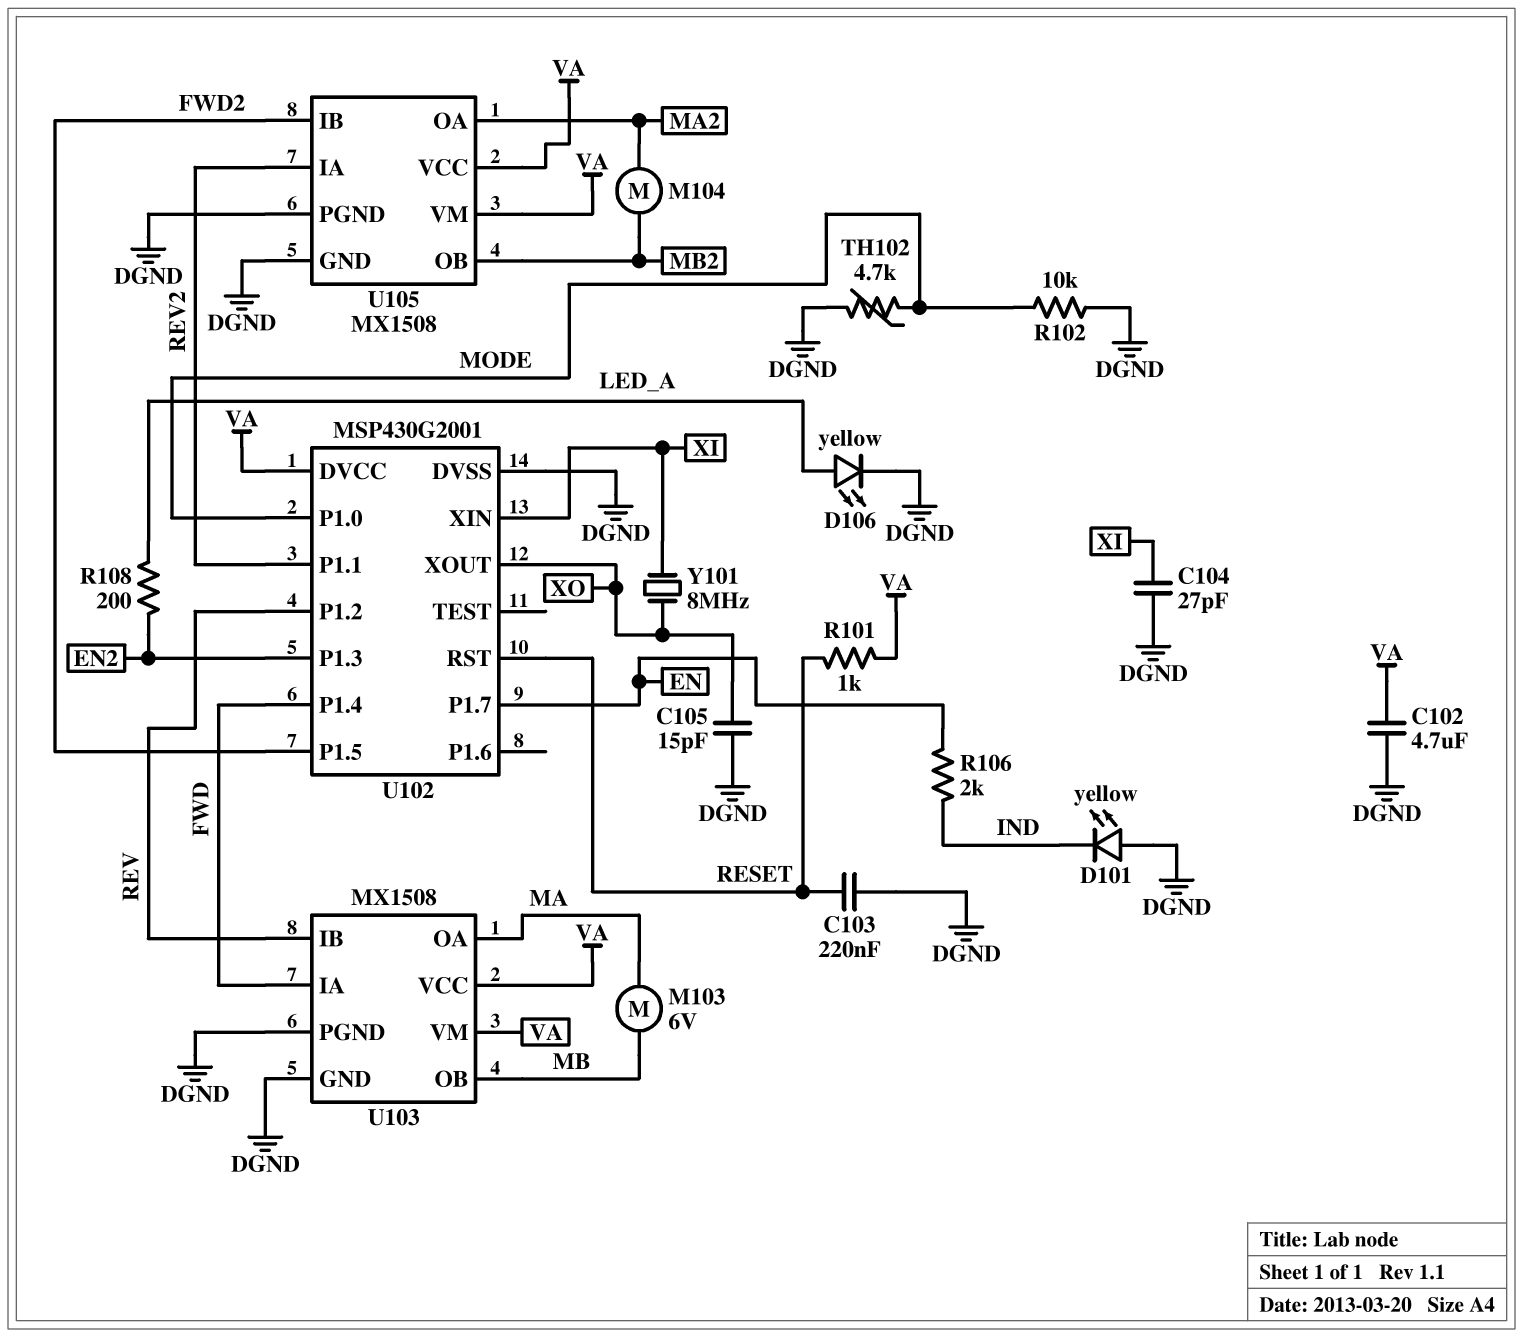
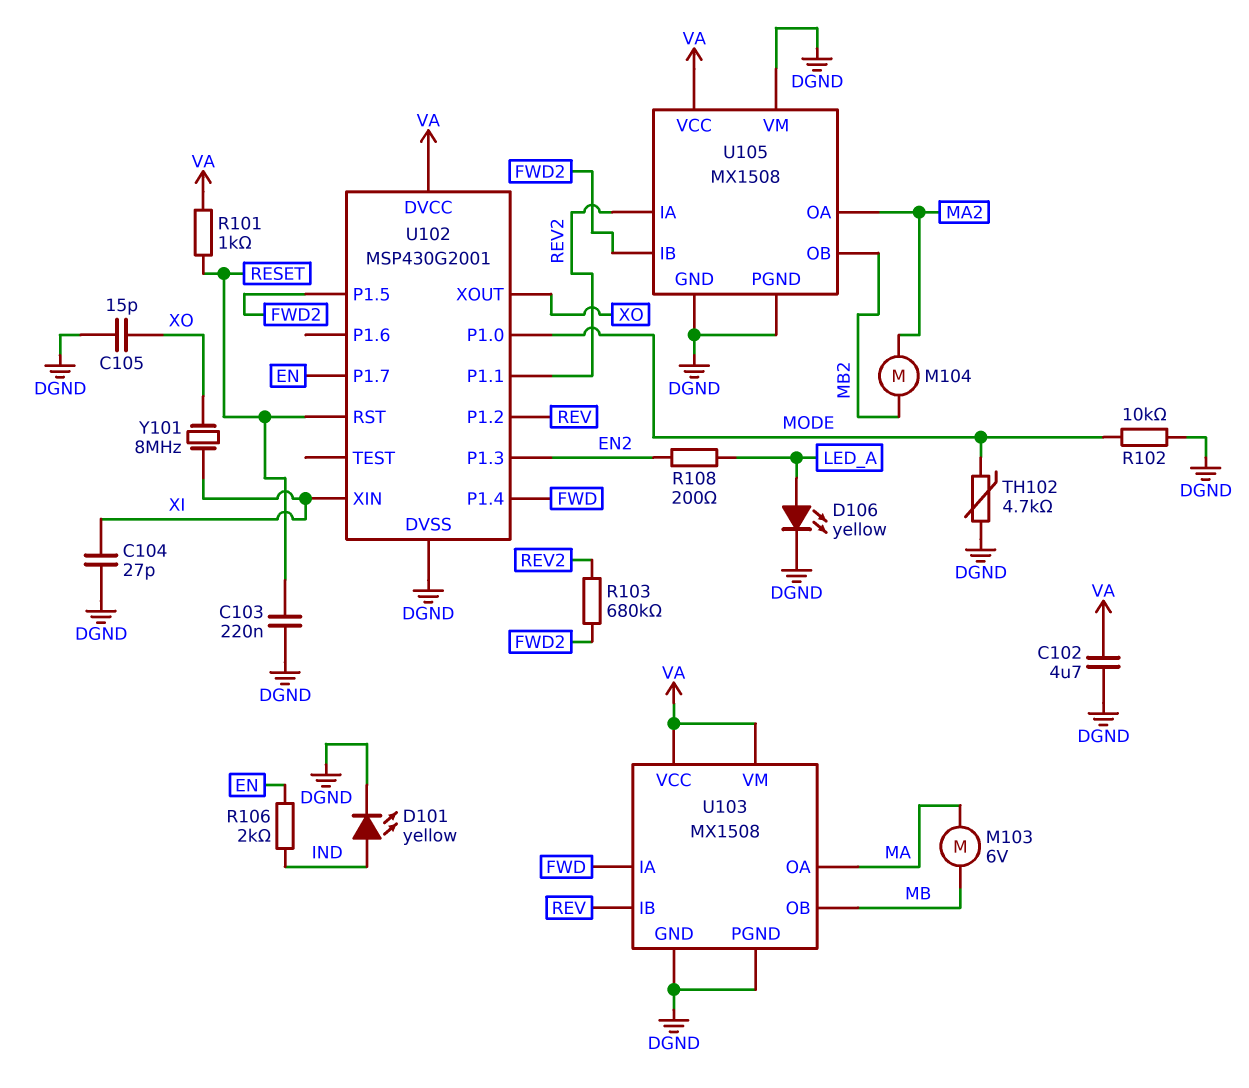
D101: LED yellow (A DGND, K IND) -> LED yellow (A IND, K DGND)
R103: none -> 680k (FWD2, REV2)
U105 pin VM: VA -> DGND

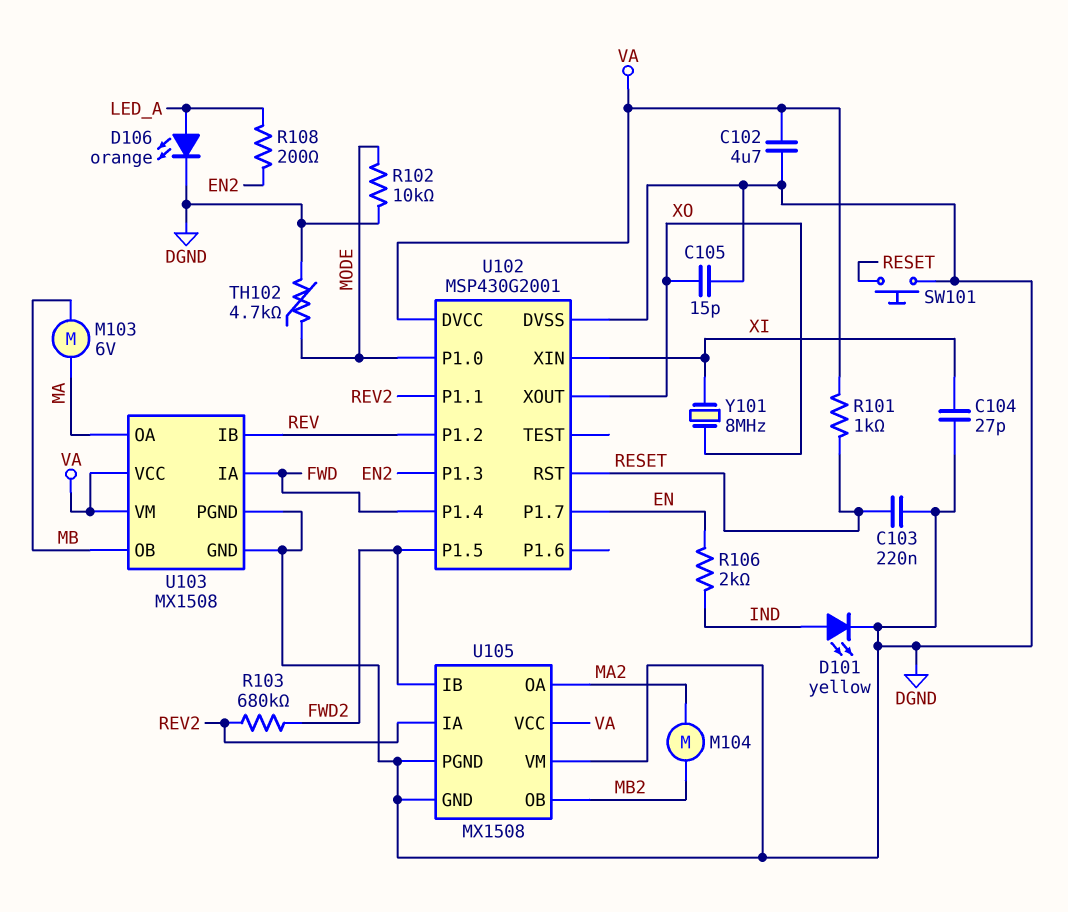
D106: LED yellow (A LED_A, K DGND) -> LED orange (A LED_A, K DGND)
SW101: none -> button (DGND, RESET)

